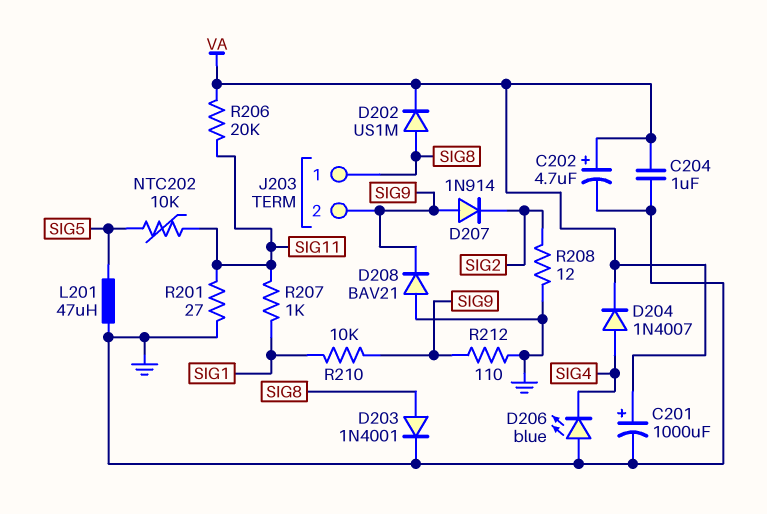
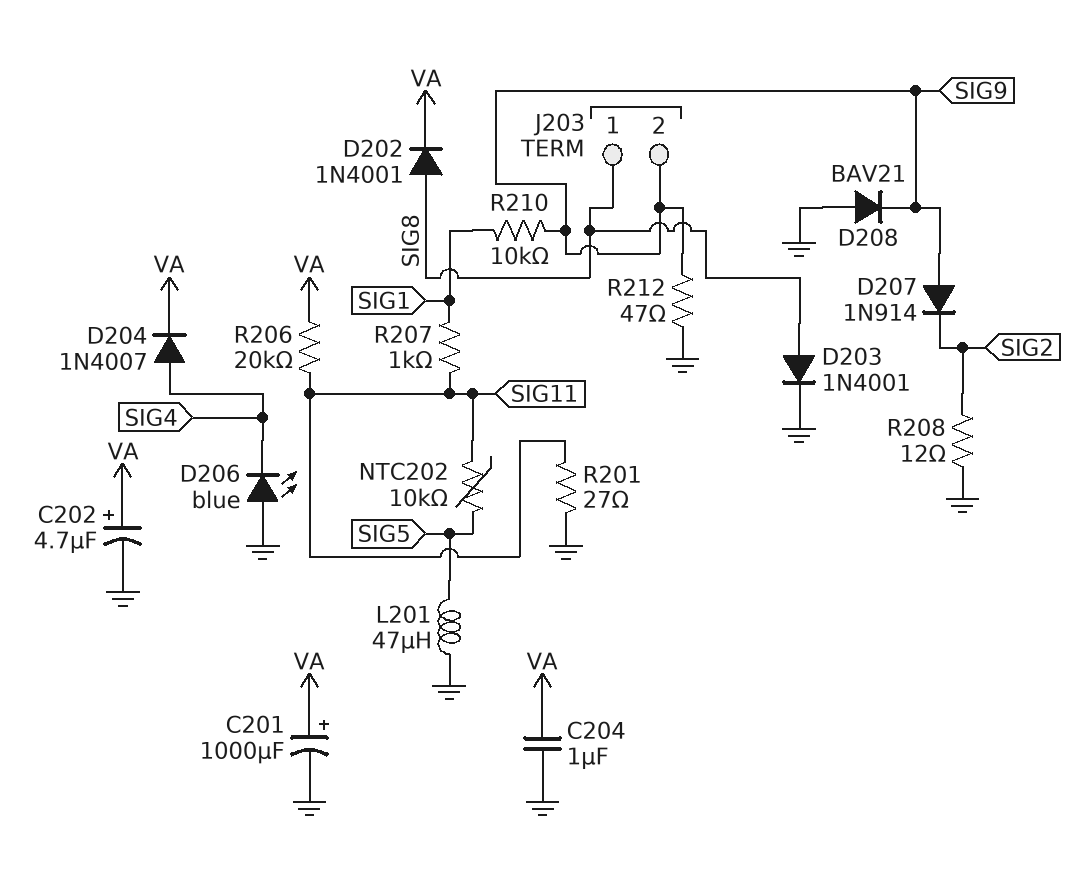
D202: diode US1M (A SIG8, K VA) -> diode 1N4001 (A SIG8, K VA)
R212: 110 (GND, SIG9) -> 47 (GND, SIG9)

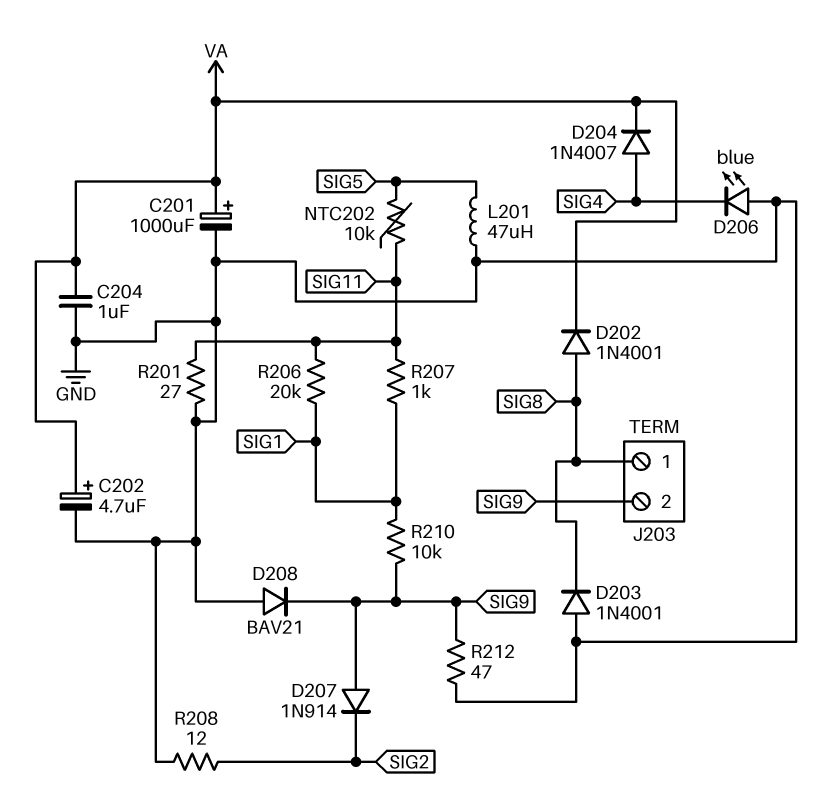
D203: diode 1N4001 (A SIG8, K GND) -> diode 1N4001 (A GND, K SIG8)
R206: 20k (SIG11, VA) -> 20k (SIG1, SIG11)

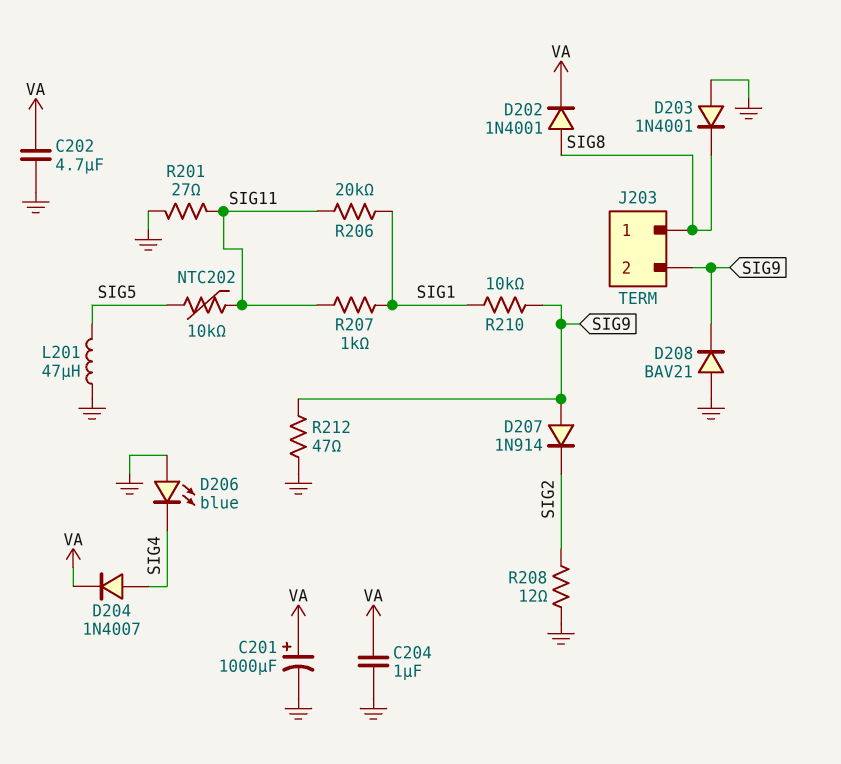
C202: 4.7uF (plus VA, minus GND) -> 4.7uF (GND, VA)

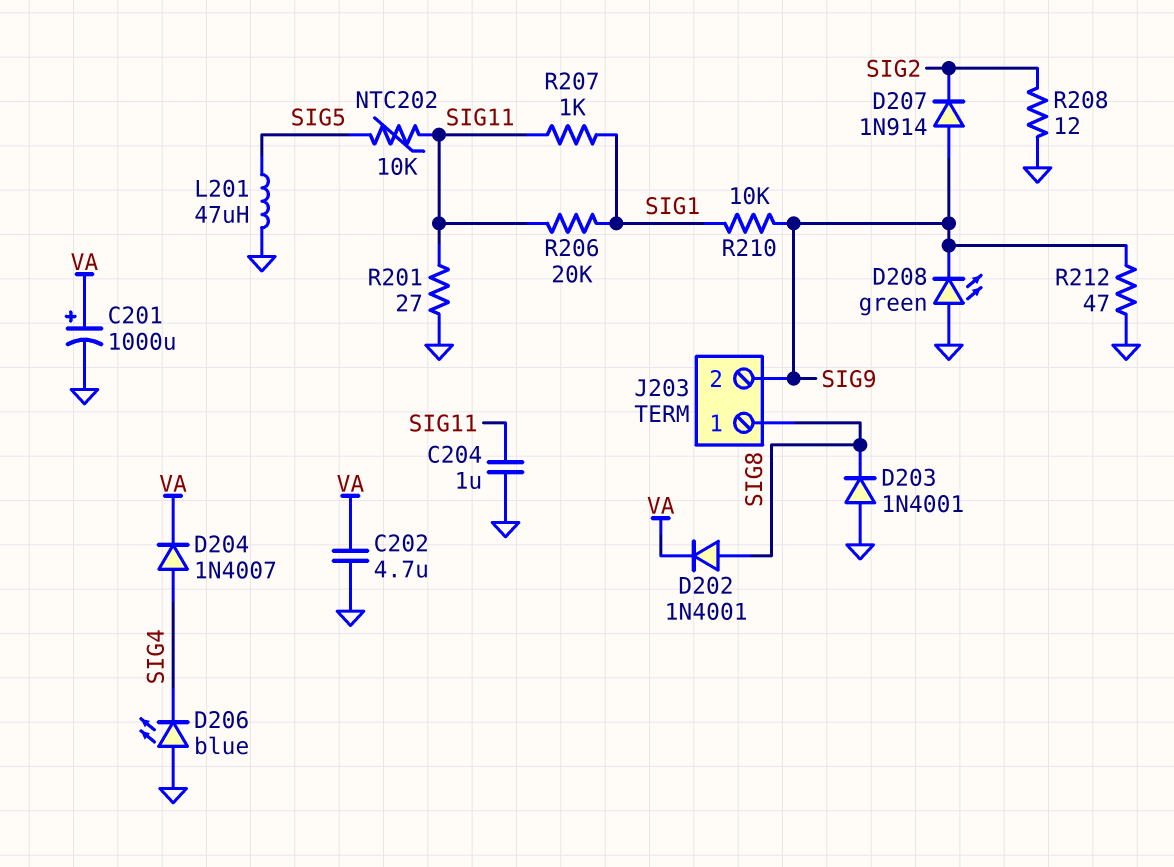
C204: 1uF (GND, VA) -> 1uF (GND, SIG11)
D208: diode BAV21 (A GND, K SIG9) -> LED green (A GND, K SIG9)

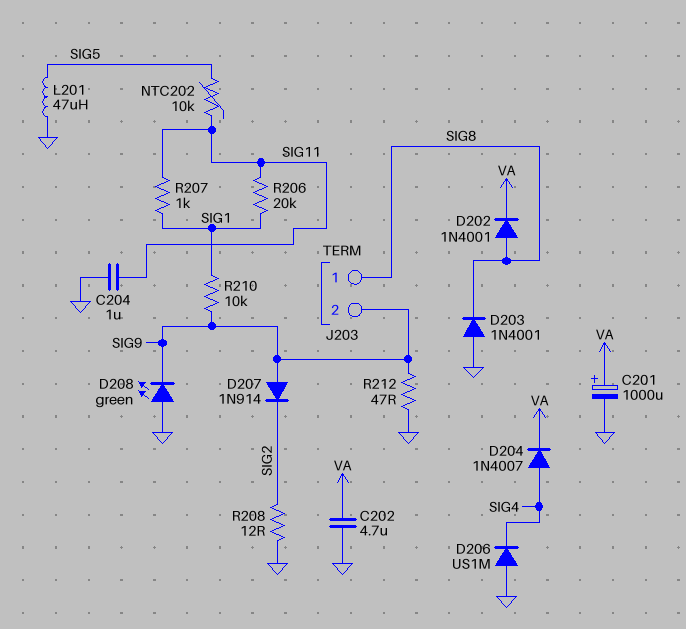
D206: LED blue (A GND, K SIG4) -> diode US1M (A GND, K SIG4)
R201: 27 (GND, SIG11) -> none

